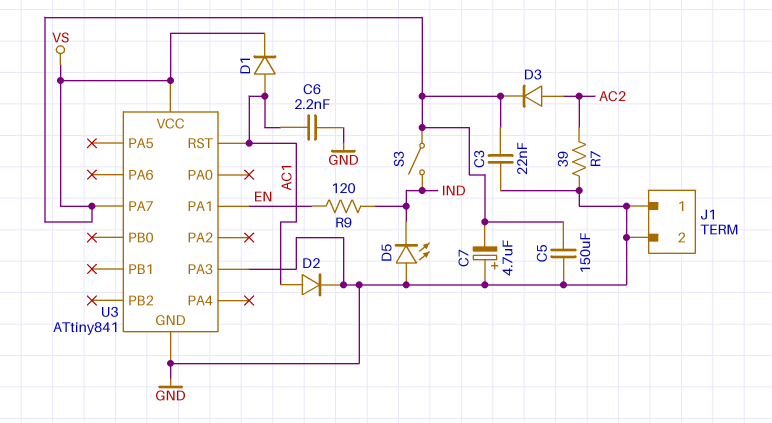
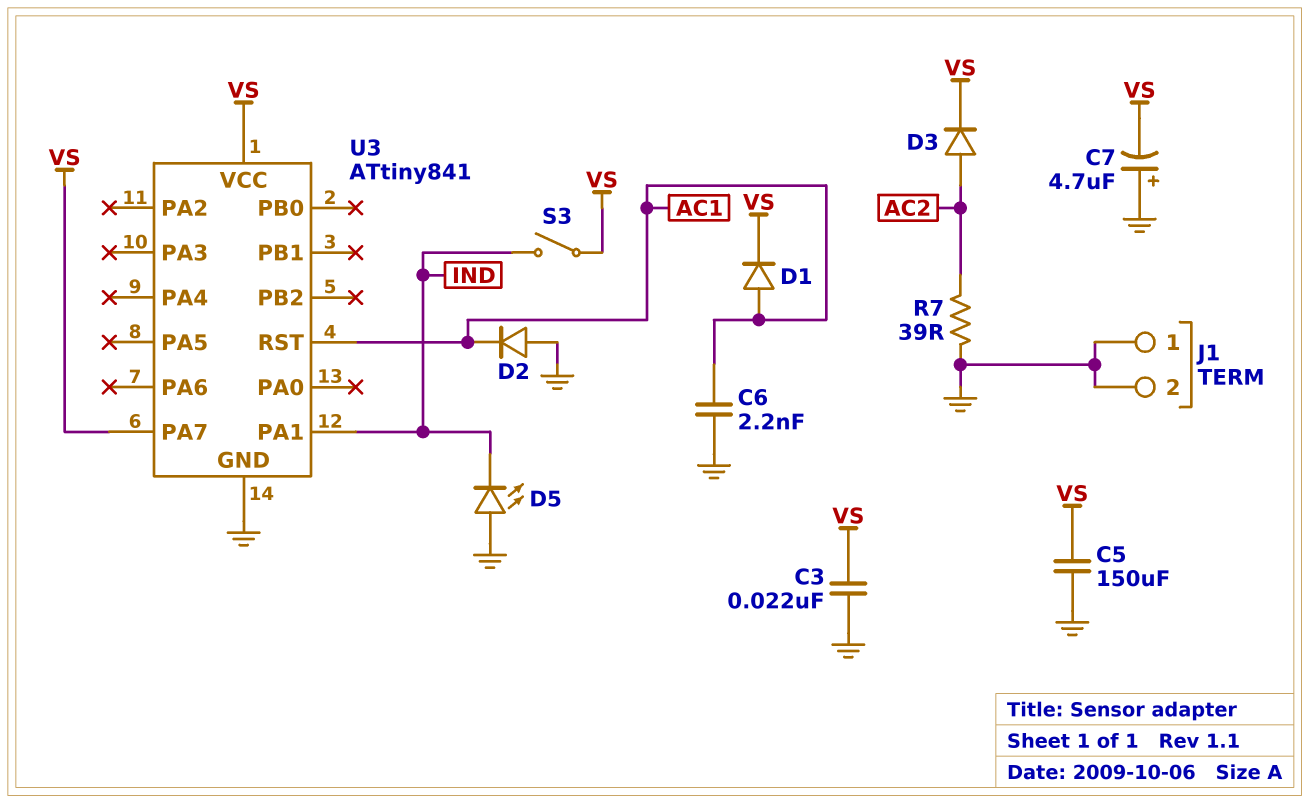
D2: diode (A AC1, K GND) -> diode (A GND, K AC1)
R9: 120 (EN, IND) -> none
U3 pin PA1: EN -> IND
U3 pin PA3: GND -> none

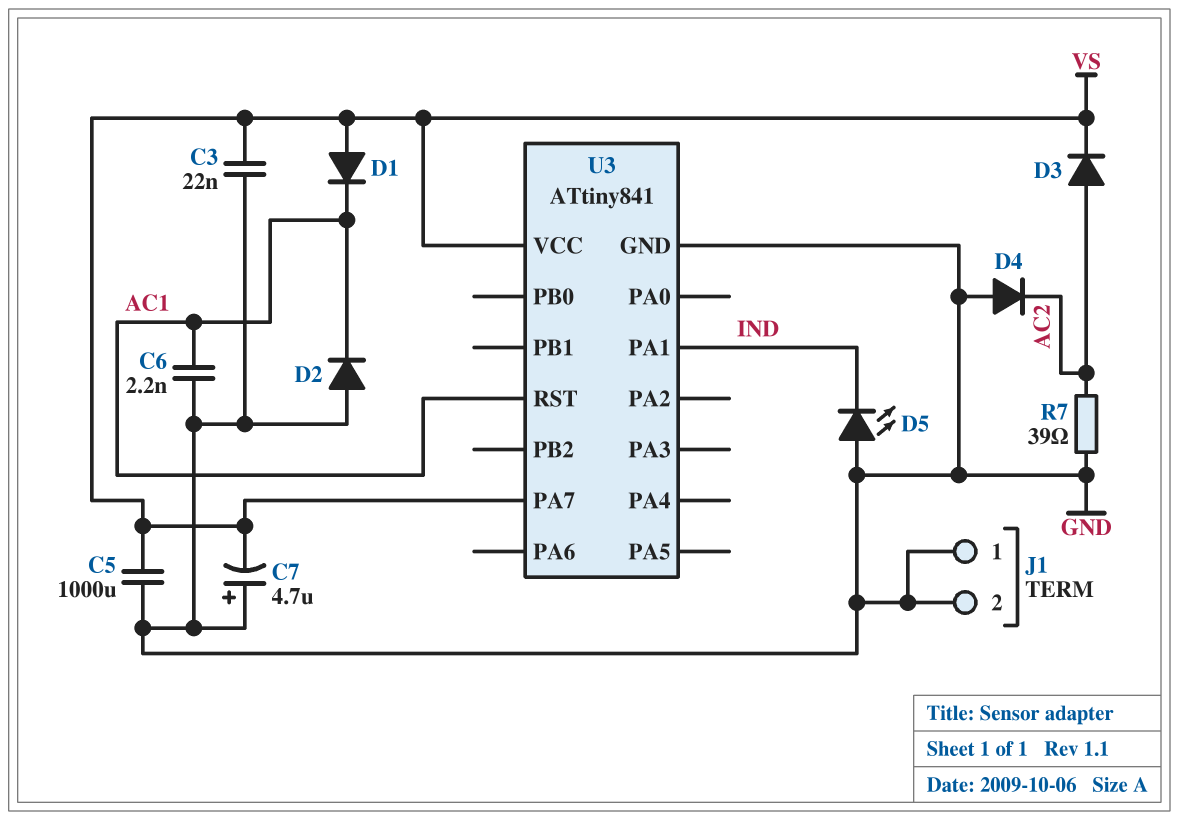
C5: 150uF (GND, VS) -> 1000uF (GND, VS)
D1: diode (A AC1, K VS) -> diode (A VS, K AC1)
D4: none -> diode (A GND, K AC2)
S3: switch (IND, VS) -> none

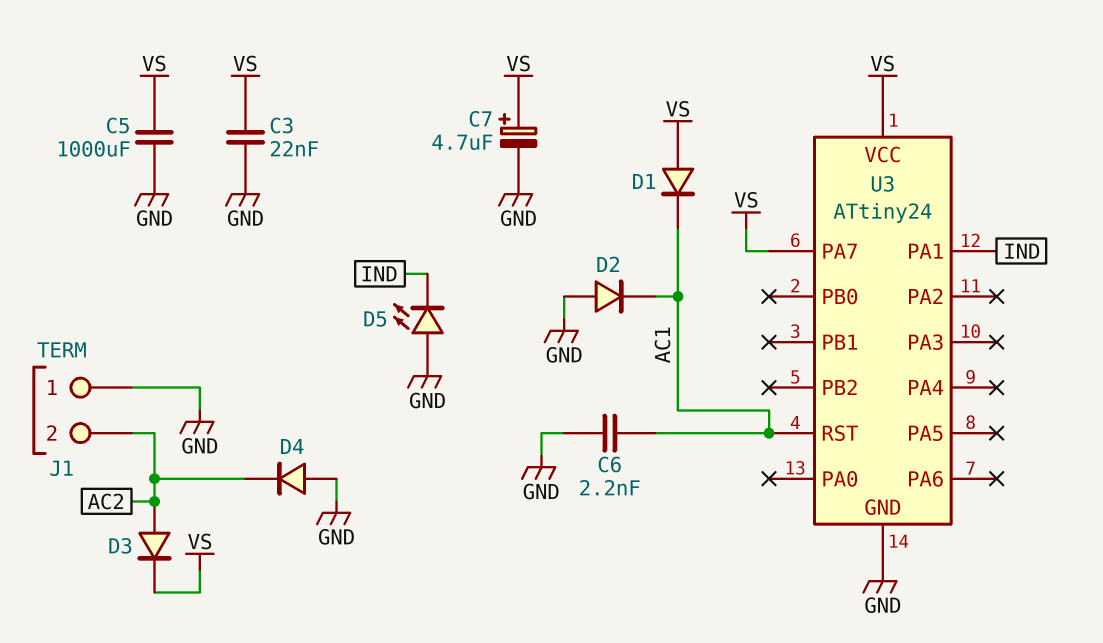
C7: 4.7uF (plus GND, minus VS) -> 4.7uF (plus VS, minus GND)
J1 pin 2: GND -> AC2
R7: 39 (AC2, GND) -> none
U3: ATtiny841 -> ATtiny24

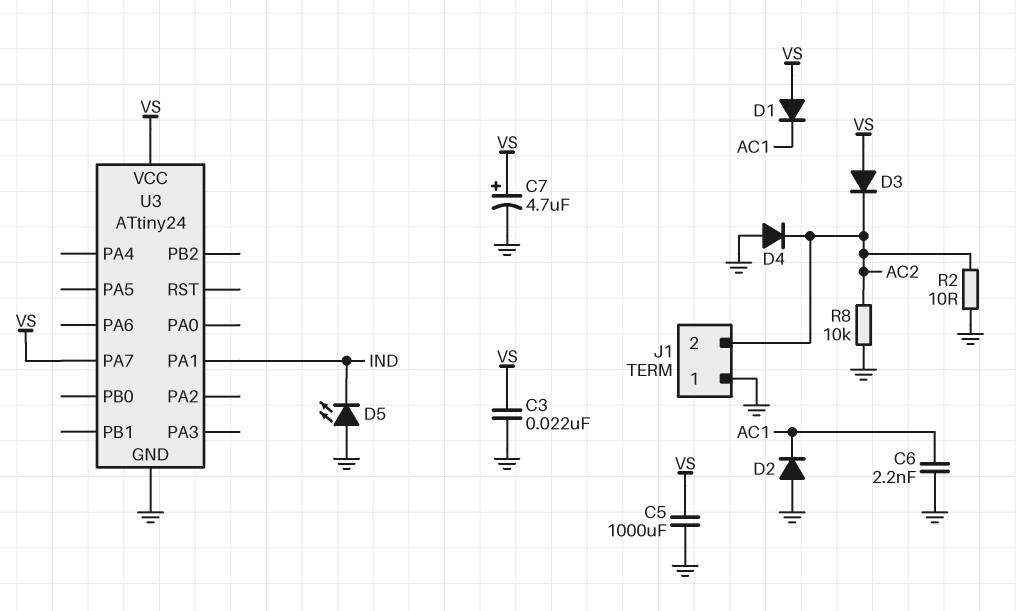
D3: diode (A AC2, K VS) -> diode (A VS, K AC2)
R2: none -> 10 (AC2, GND)
R8: none -> 10k (AC2, GND)
U3 pin RST: AC1 -> none

